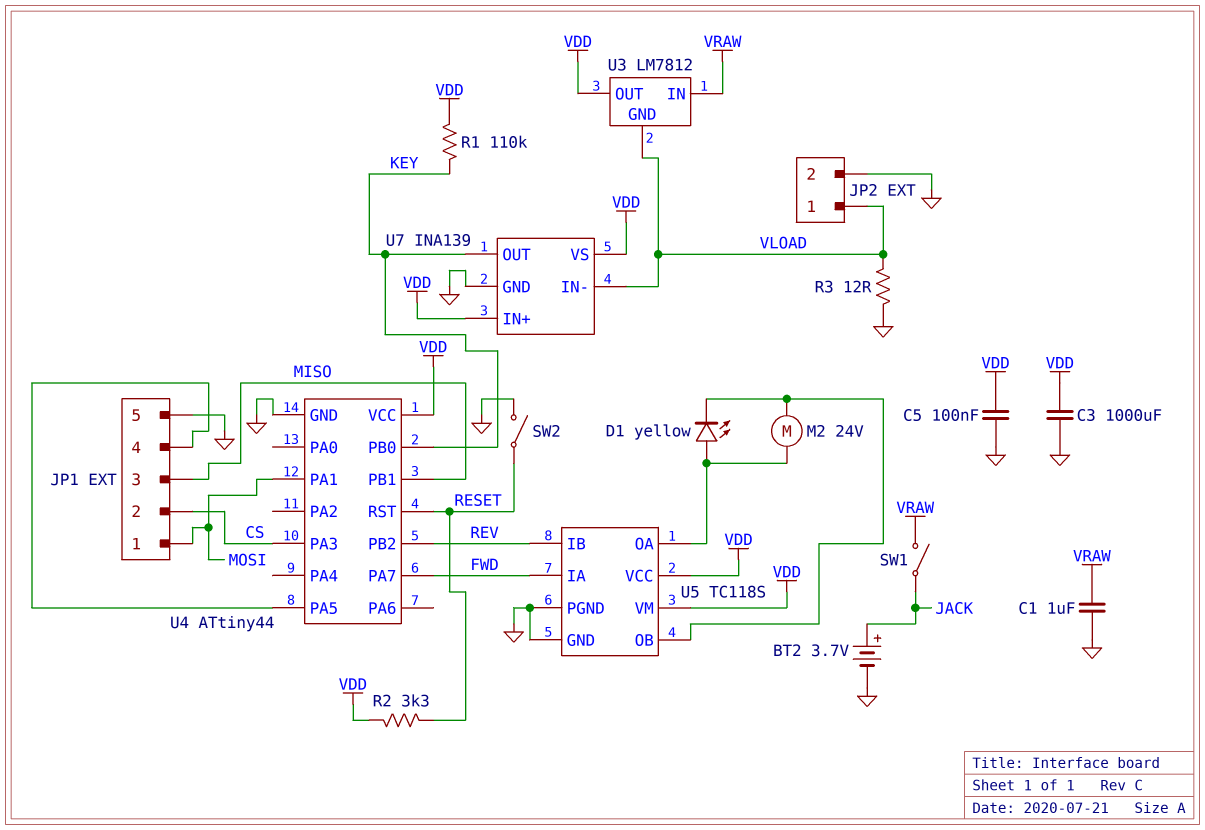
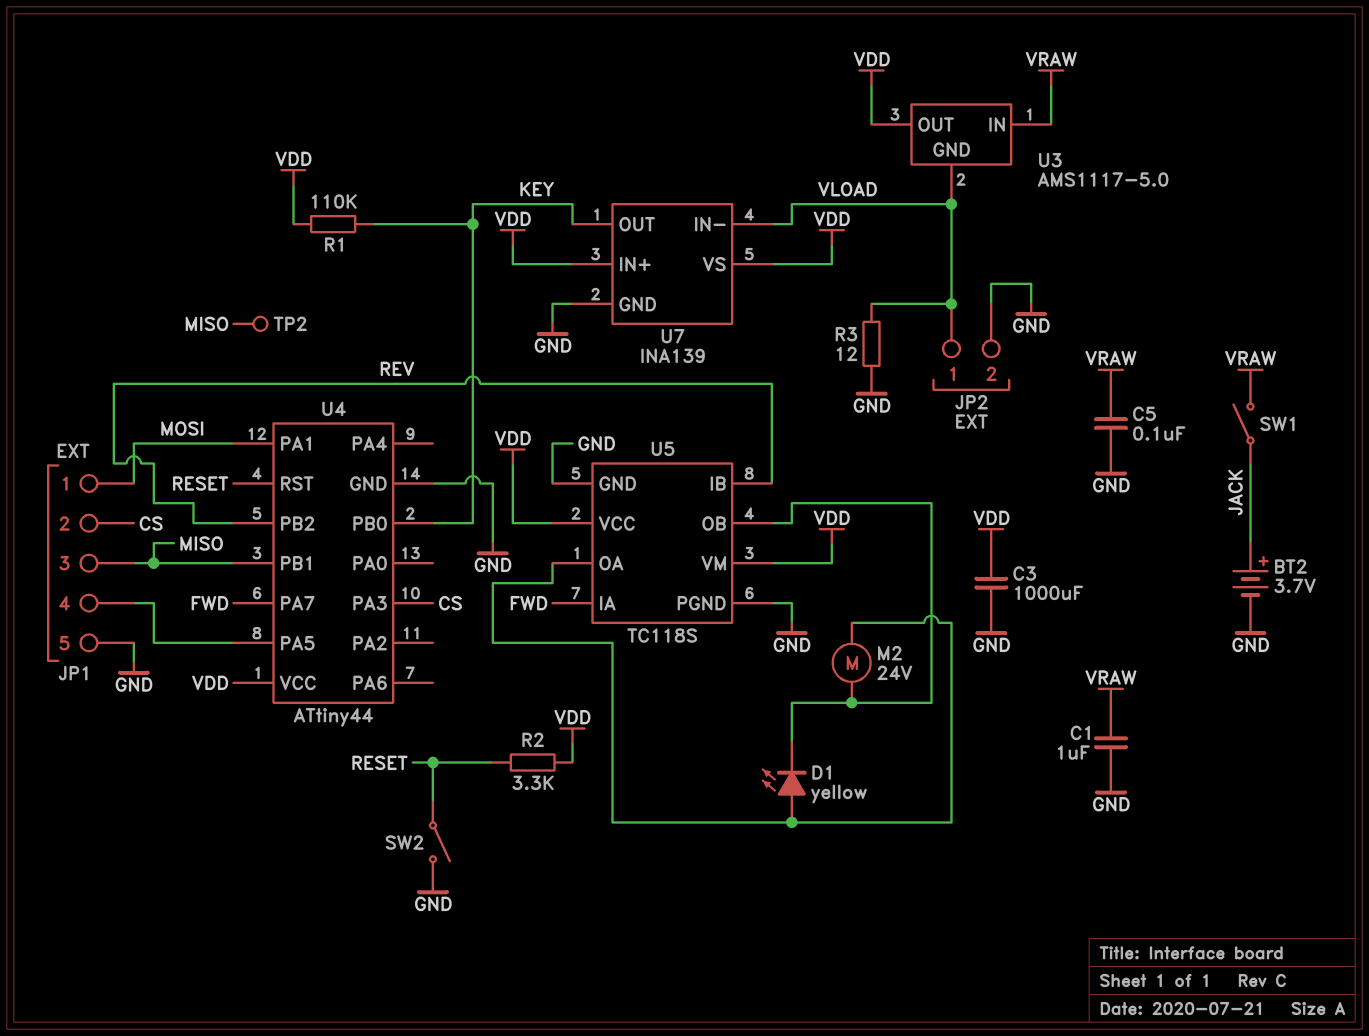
C5: 100nF (GND, VDD) -> 100nF (GND, VRAW)
TP2: none -> test point (MISO)
U3: LM7812 -> AMS1117-5.0

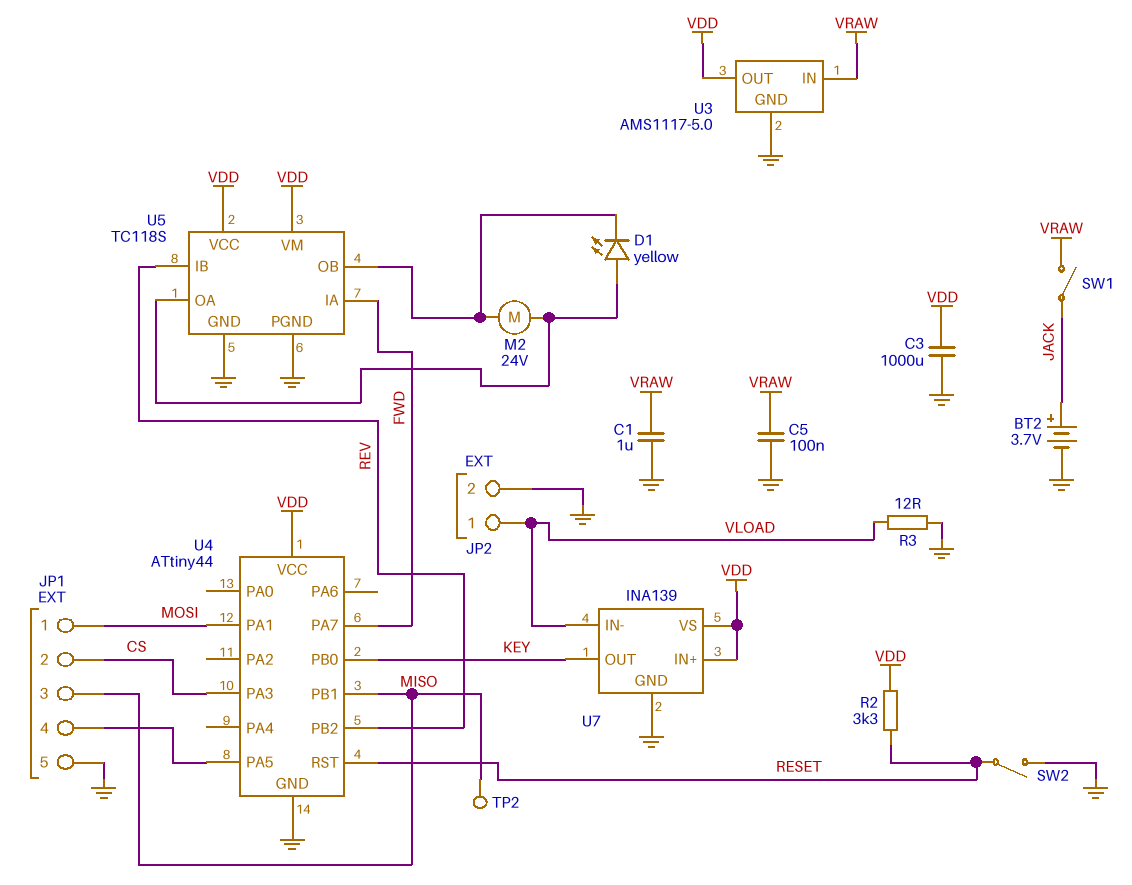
R1: 110k (KEY, VDD) -> none
U3 pin GND: VLOAD -> GND

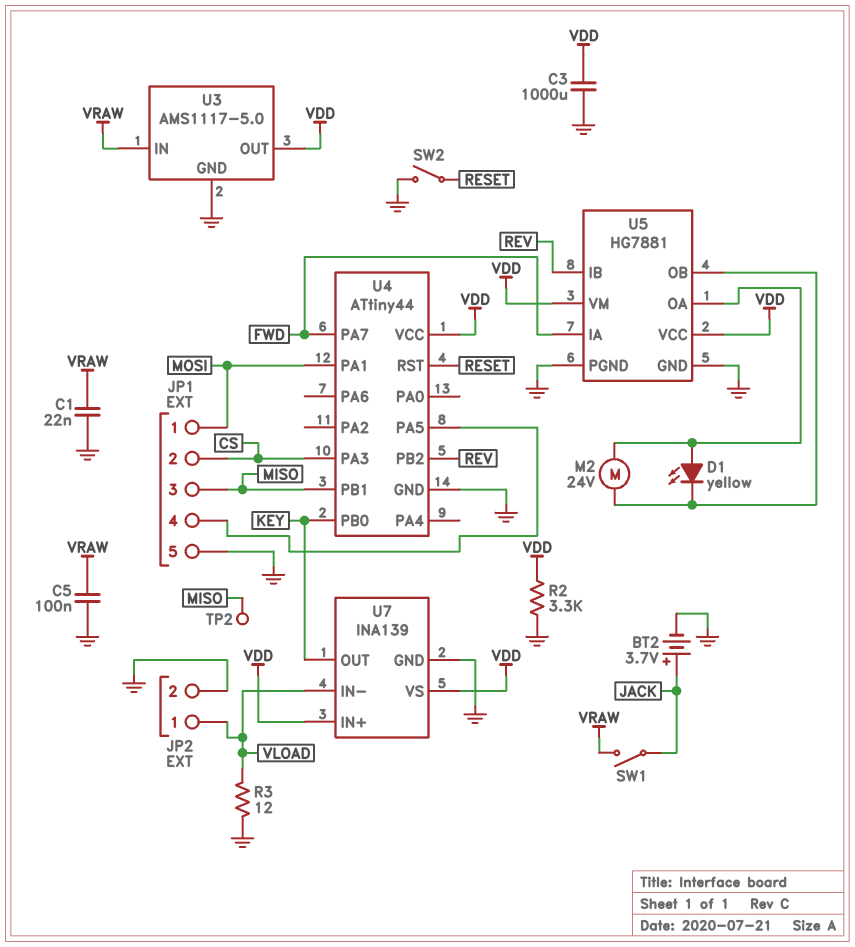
C1: 1uF (GND, VRAW) -> 22nF (GND, VRAW)
R2: 3.3k (RESET, VDD) -> 3.3k (GND, VDD)
U5: TC118S -> HG7881

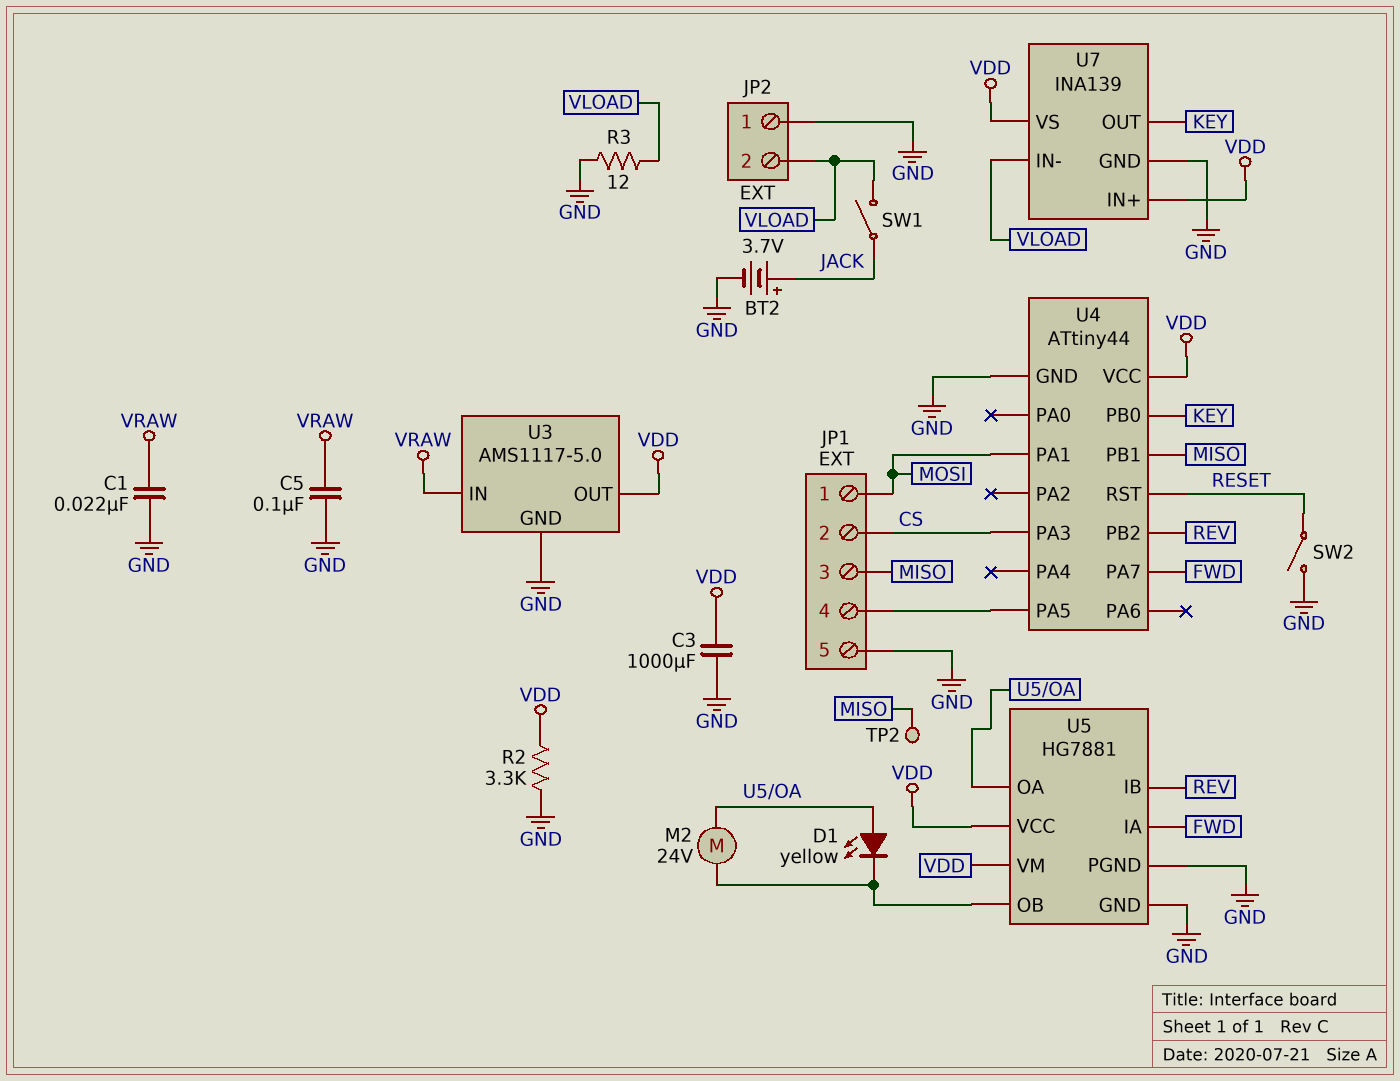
JP2 pin 1: VLOAD -> GND
JP2 pin 2: GND -> VLOAD
SW1: switch (JACK, VRAW) -> switch (JACK, VLOAD)

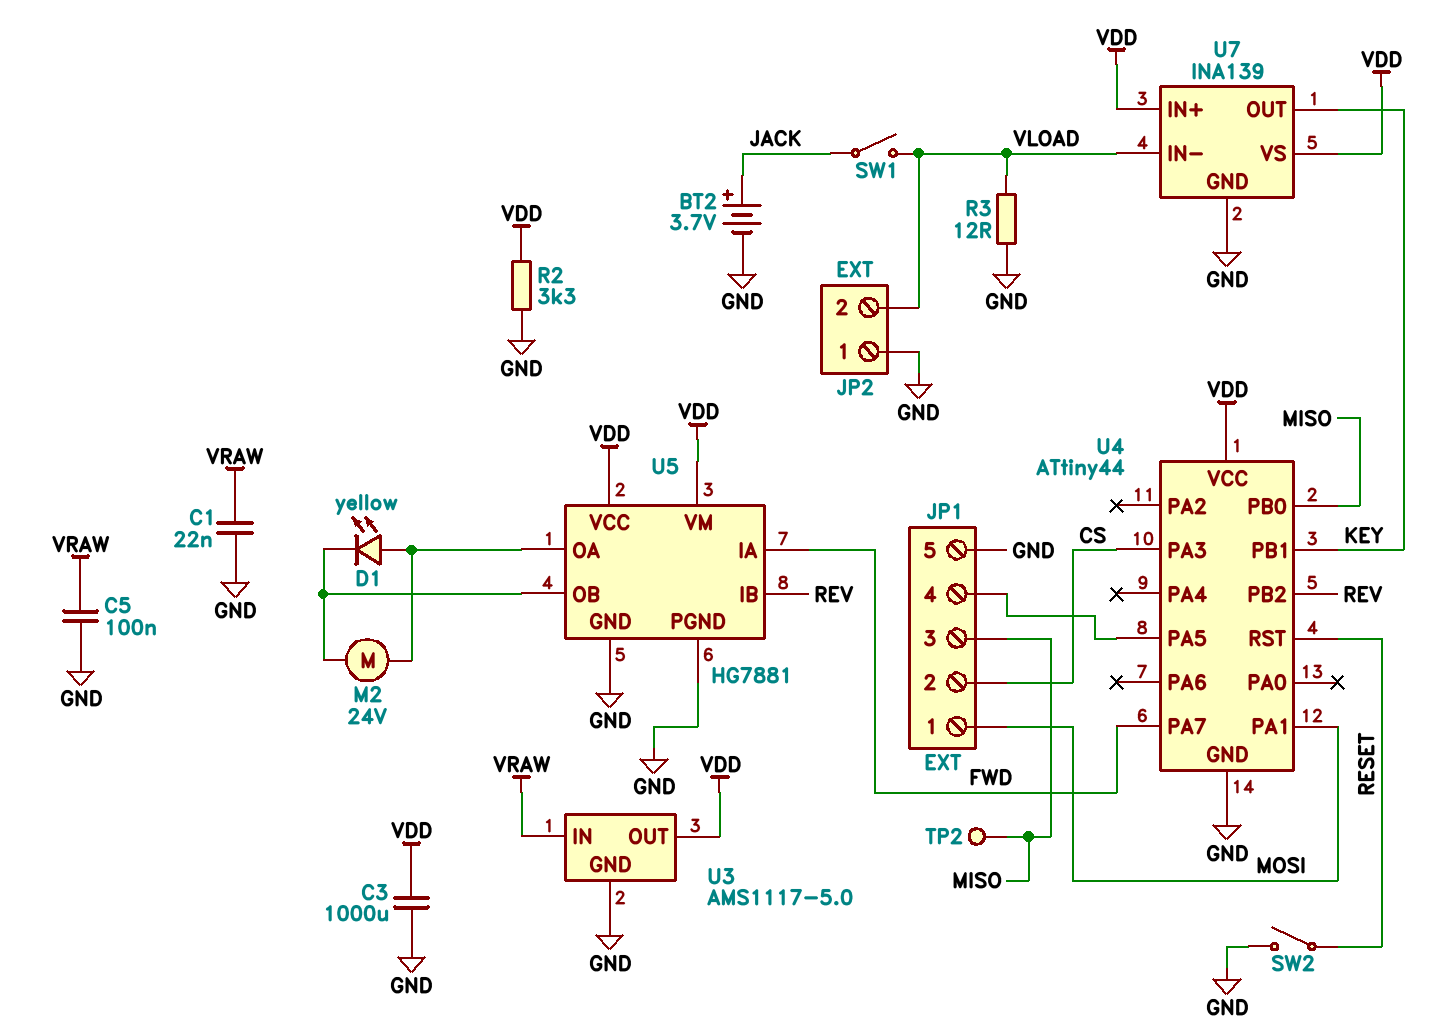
U4 pin PB0: KEY -> MISO
U4 pin PB1: MISO -> KEY

